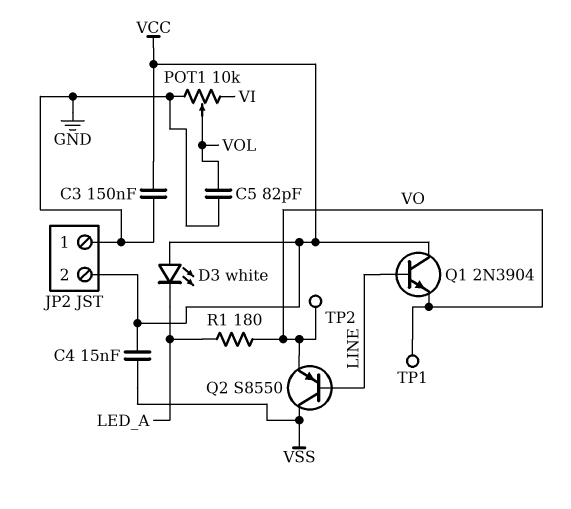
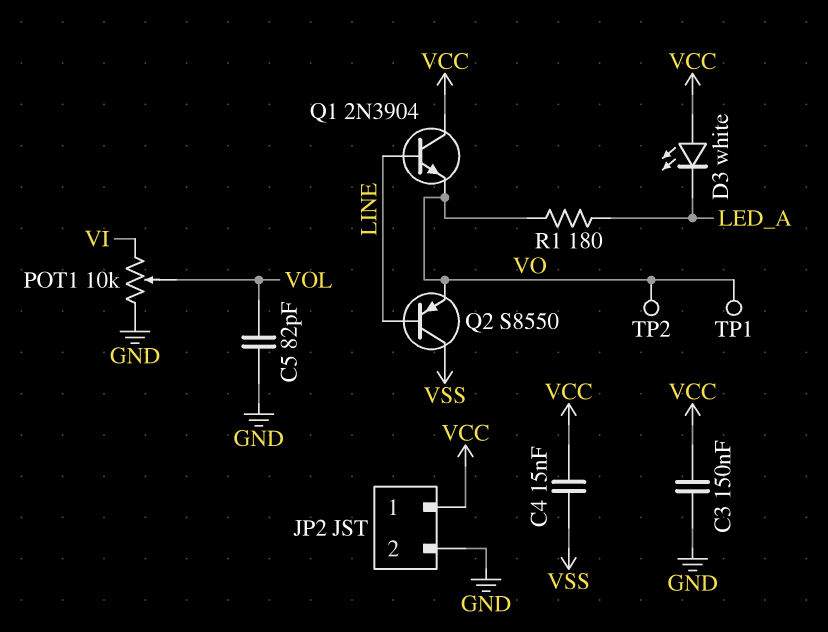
JP2 pin 1: GND -> VCC
JP2 pin 2: VCC -> GND

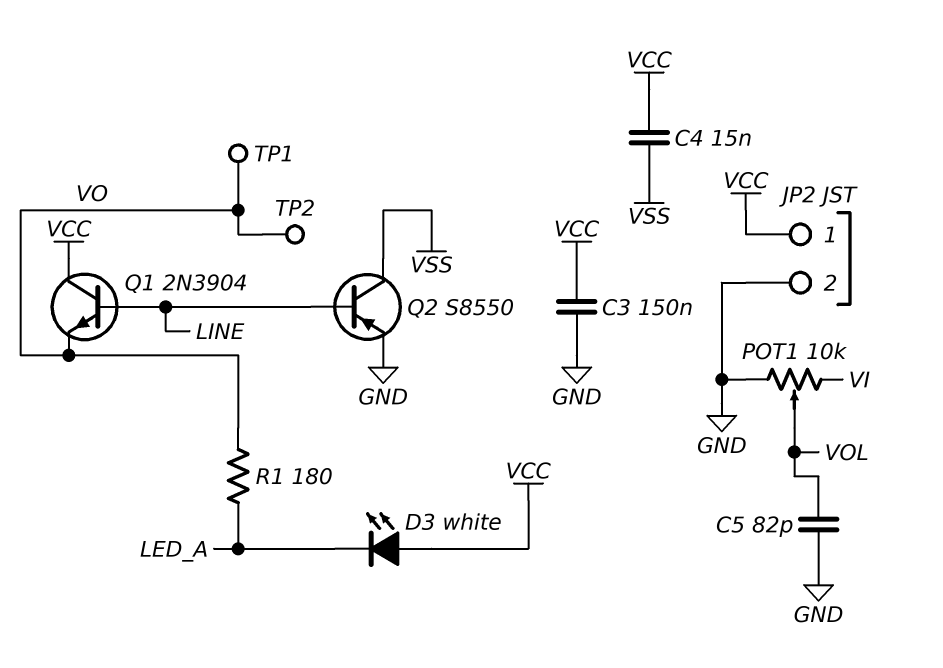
Q2: PNP S8550 (B LINE, C VSS, E VO) -> PNP S8550 (B LINE, C VSS, E GND)

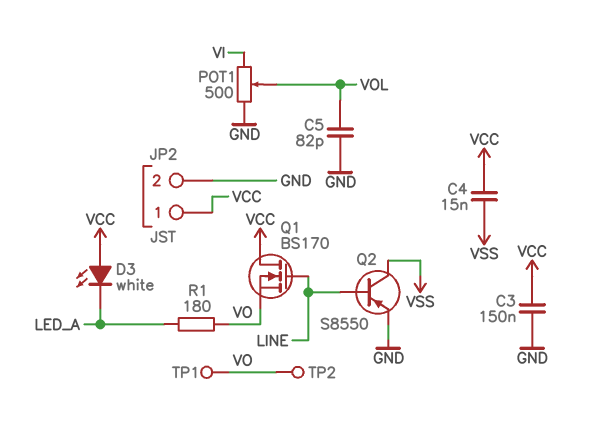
POT1: 10k (GND, VI, wiper VOL) -> 500 (GND, VI, wiper VOL)
Q1: NPN 2N3904 (B LINE, C VCC, E VO) -> NMOS BS170 (G LINE, D VCC, S VO)

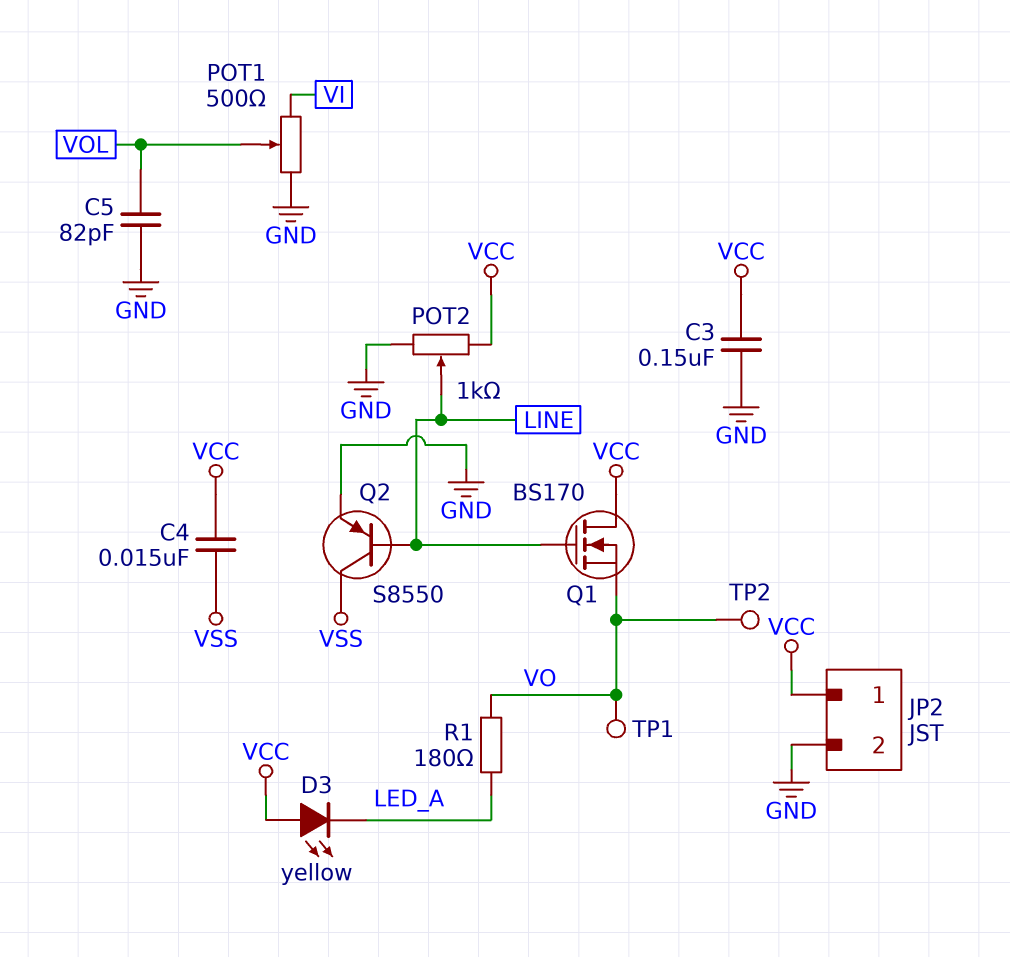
D3: LED white (A VCC, K LED_A) -> LED yellow (A VCC, K LED_A)
POT2: none -> 1k (GND, VCC, wiper LINE)

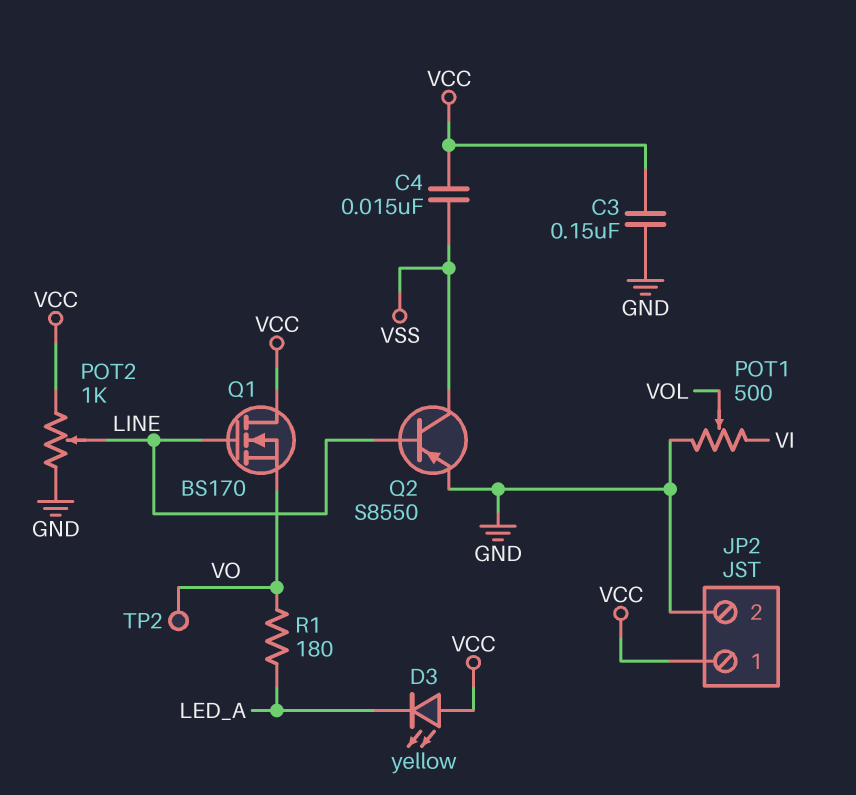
C5: 82pF (GND, VOL) -> none
TP1: test point (VO) -> none

